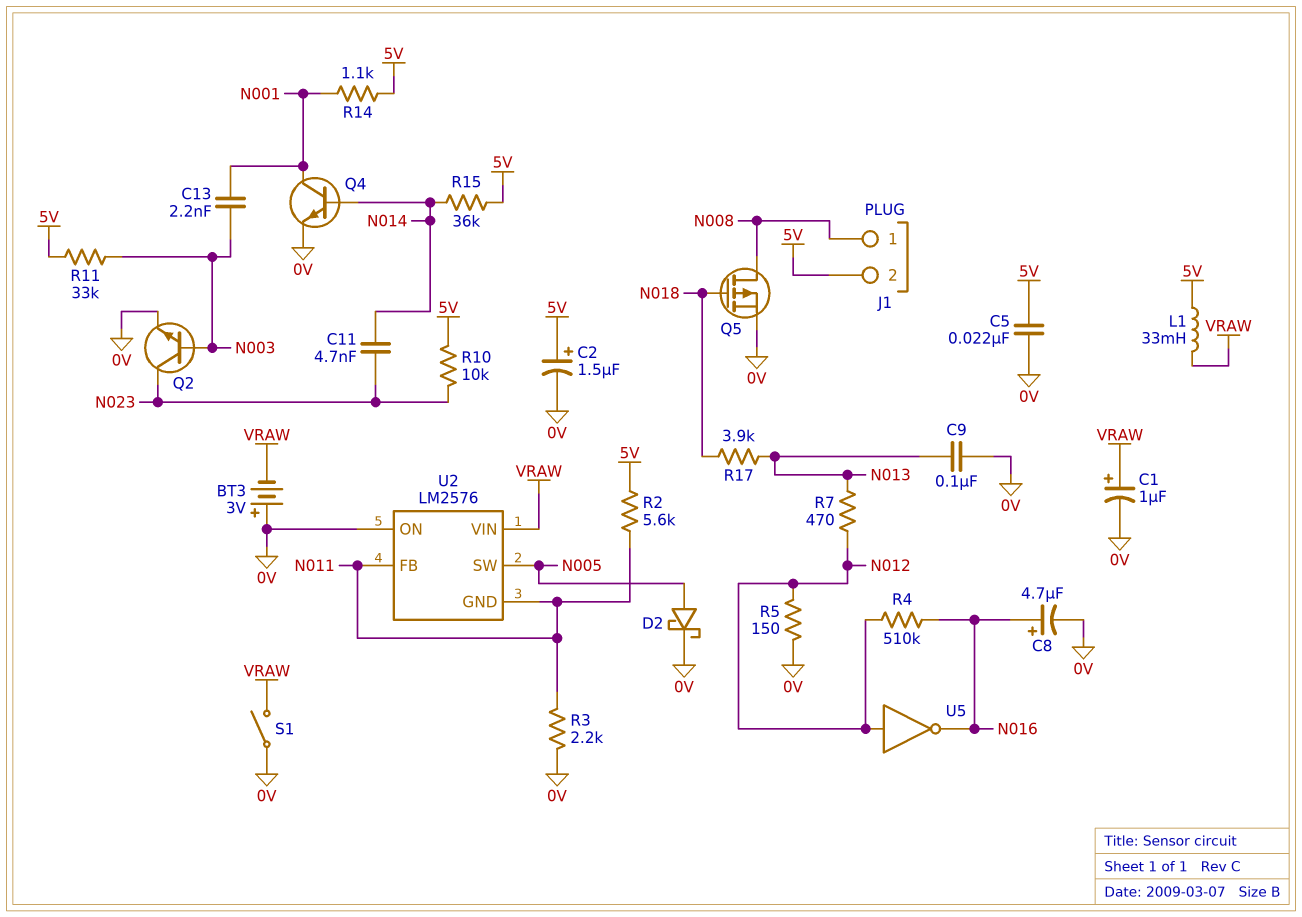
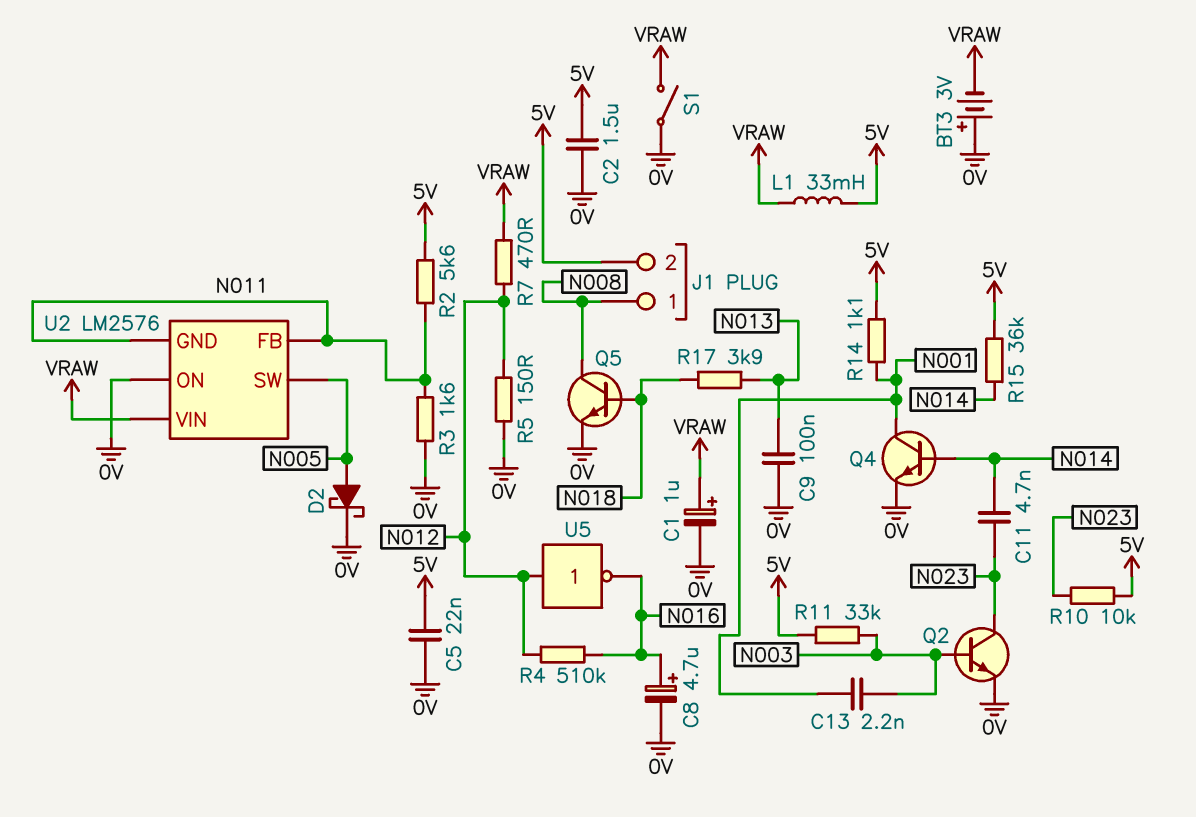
C2: 1.5uF (plus 5V, minus 0V) -> 1.5uF (0V, 5V)
Q5: PMOS (G N018, D N008, S 0V) -> NPN (B N018, C N008, E 0V)
R3: 2.2k (0V, N011) -> 1.6k (0V, N011)
R7: 470 (N012, N013) -> 470 (N012, VRAW)

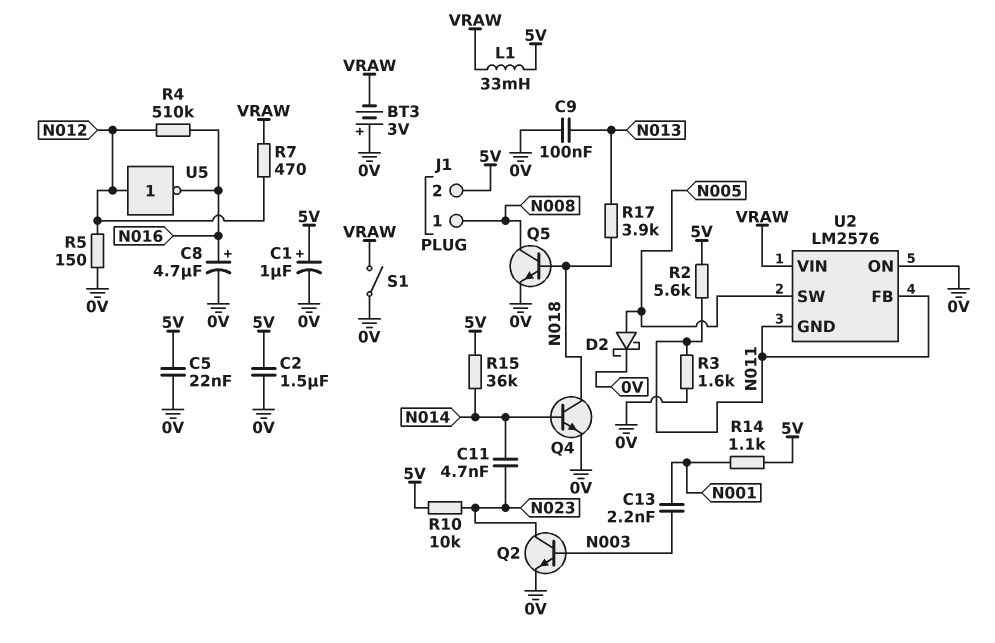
C1: 1uF (plus VRAW, minus 0V) -> 1uF (plus 5V, minus 0V)
Q4: NPN (B N014, C N001, E 0V) -> NPN (B N014, C N018, E 0V)
R11: 33k (5V, N003) -> none

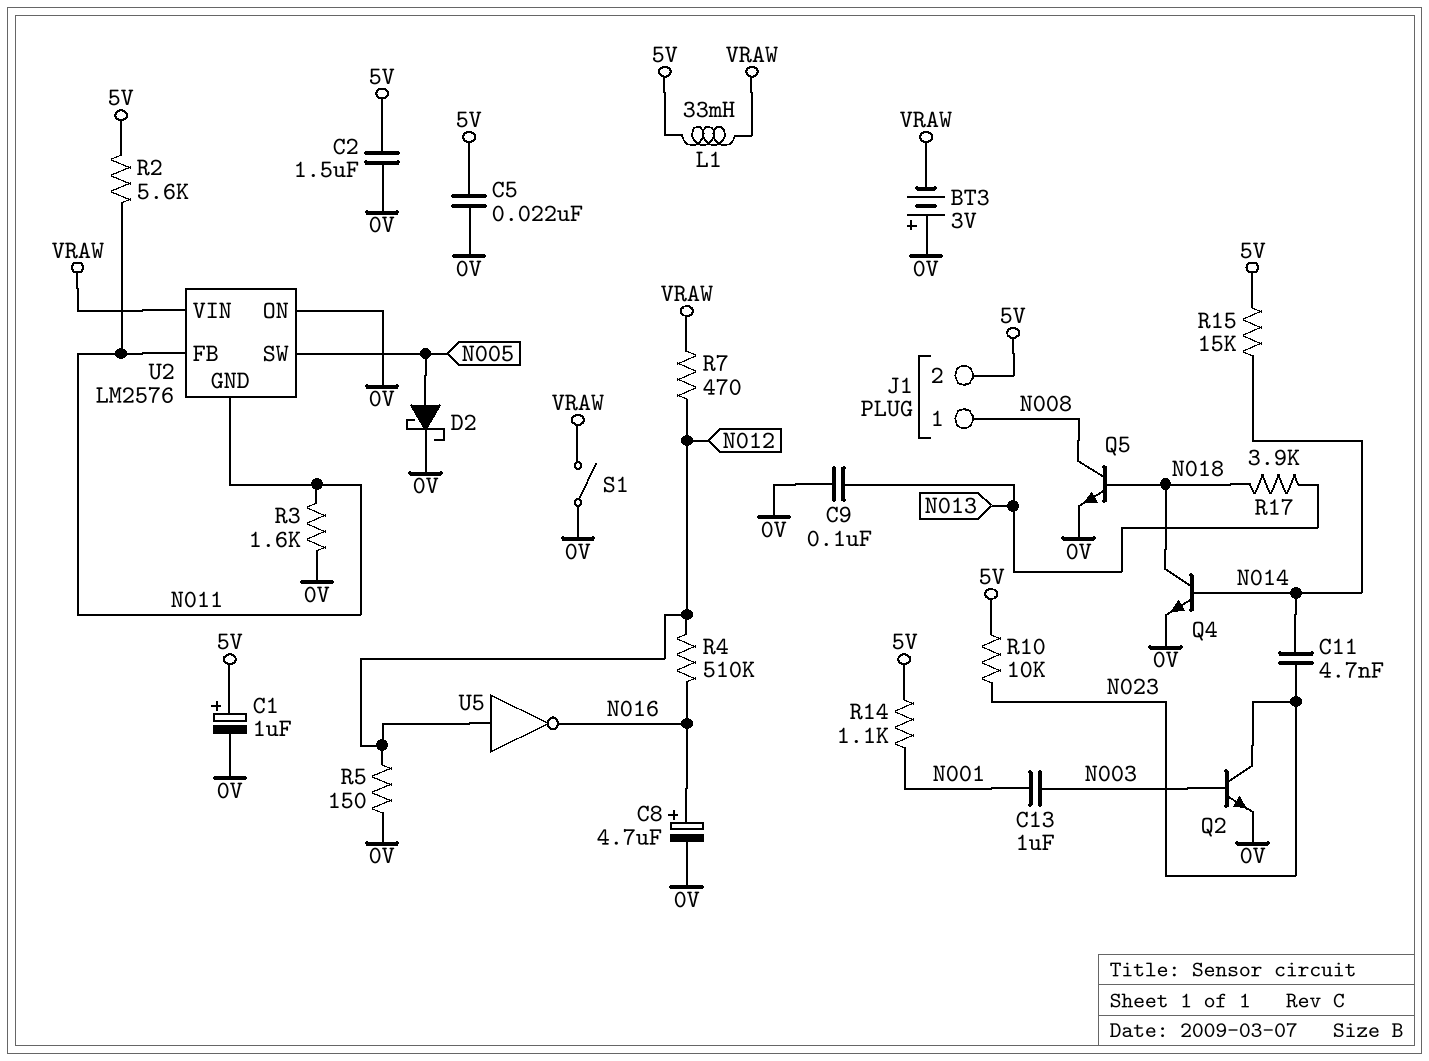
C13: 2.2nF (N001, N003) -> 1uF (N001, N003)
R15: 36k (5V, N014) -> 15k (5V, N014)

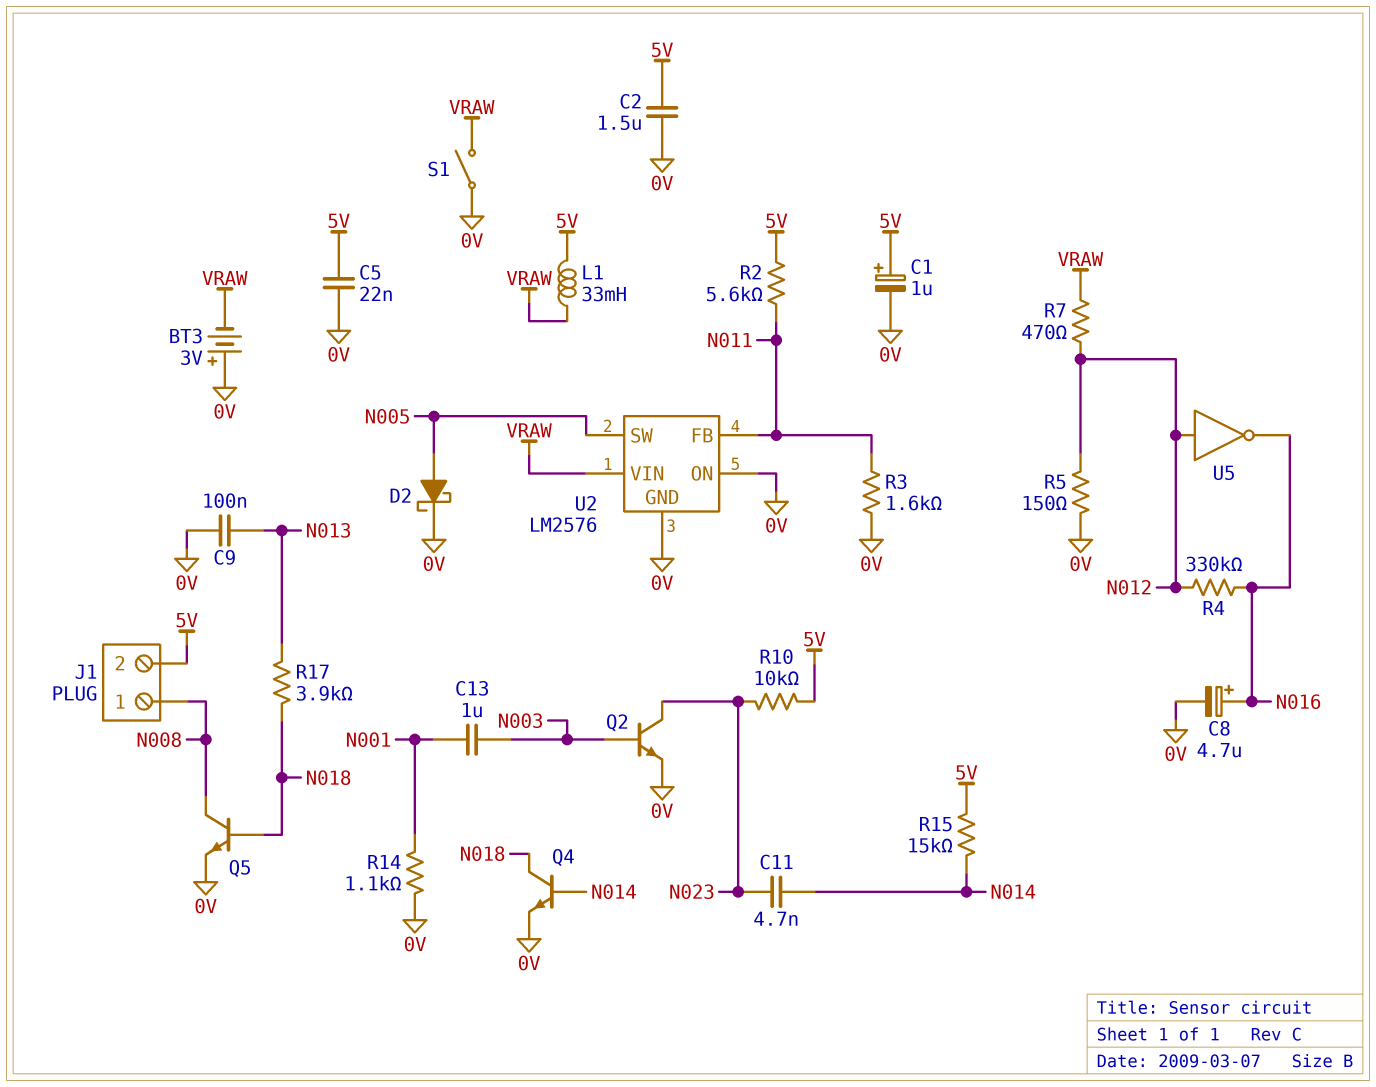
R4: 510k (N012, N016) -> 330k (N012, N016)
R14: 1.1k (5V, N001) -> 1.1k (0V, N001)
U2 pin GND: N011 -> 0V

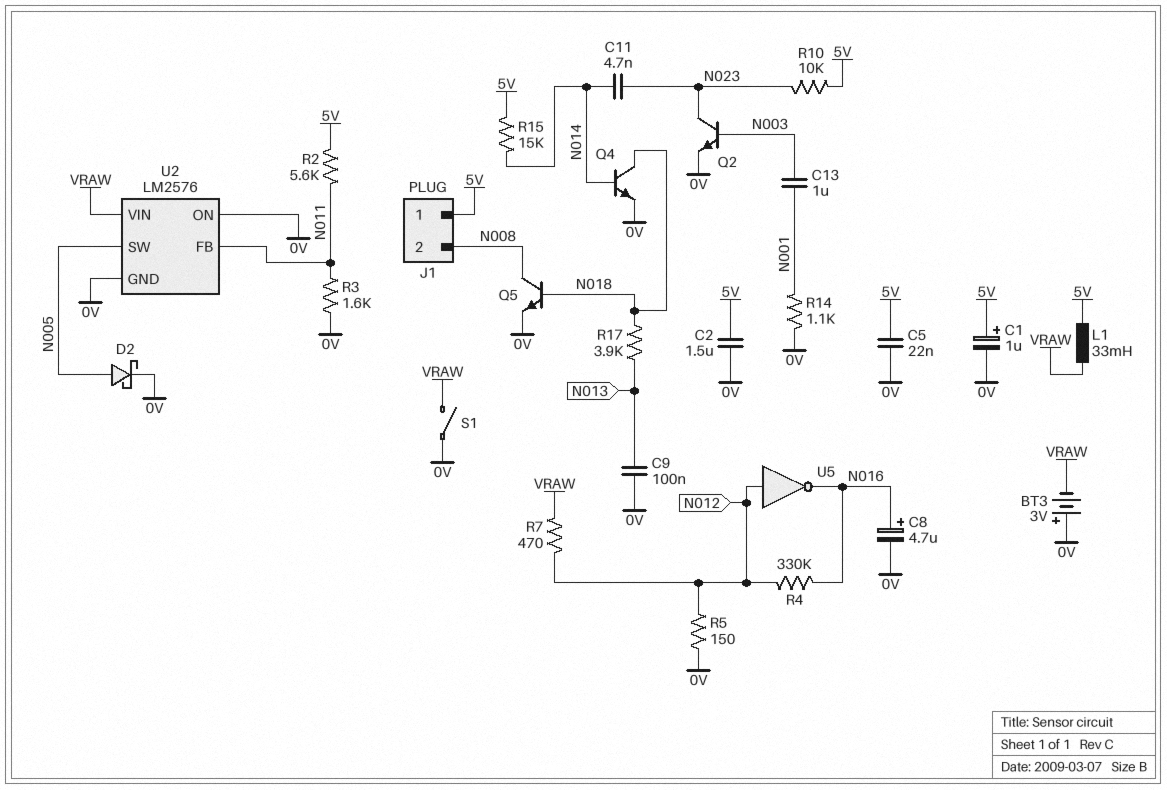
J1 pin 1: N008 -> 5V
J1 pin 2: 5V -> N008

